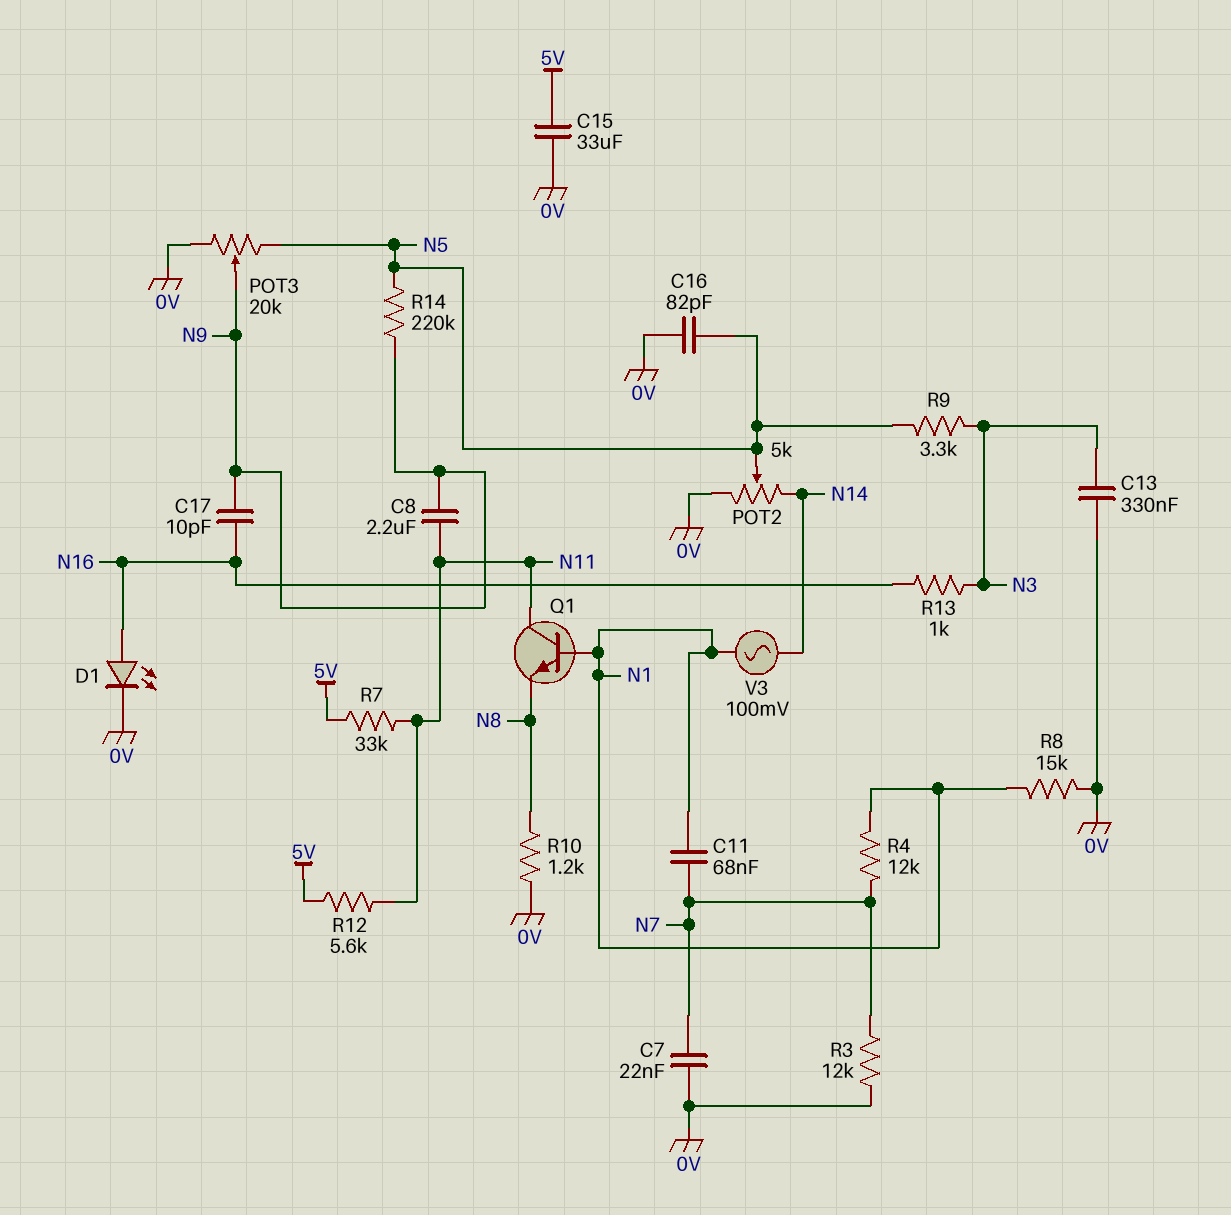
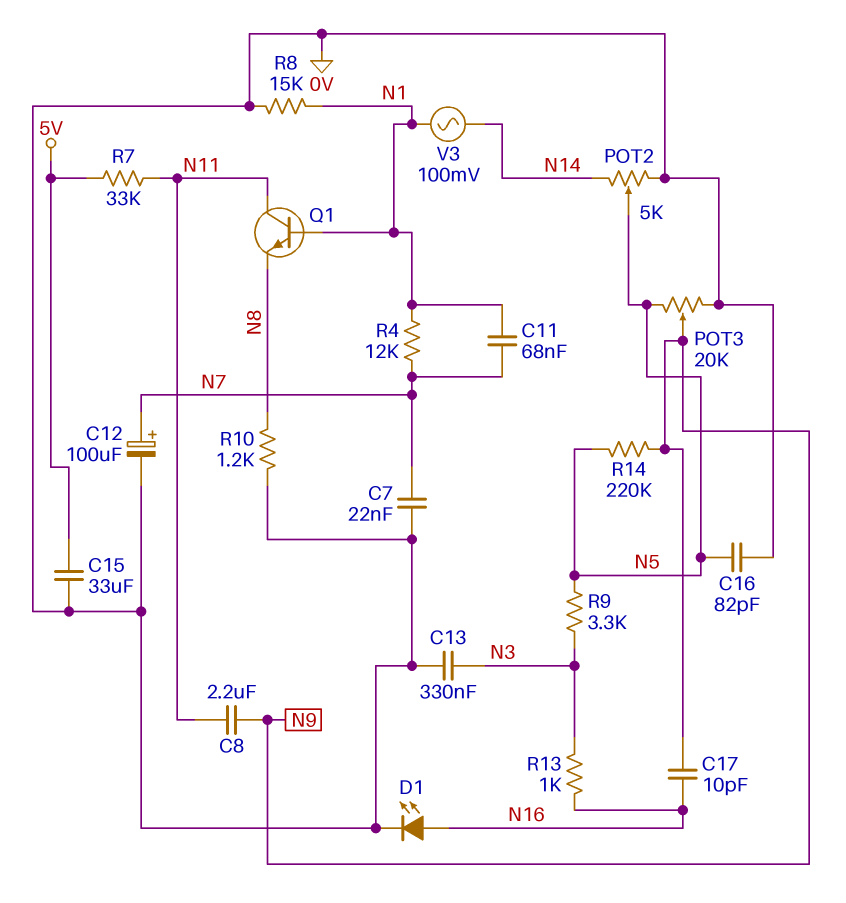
C12: none -> 100uF (plus N7, minus 0V)
R3: 12k (0V, N7) -> none
R12: 5.6k (5V, N11) -> none

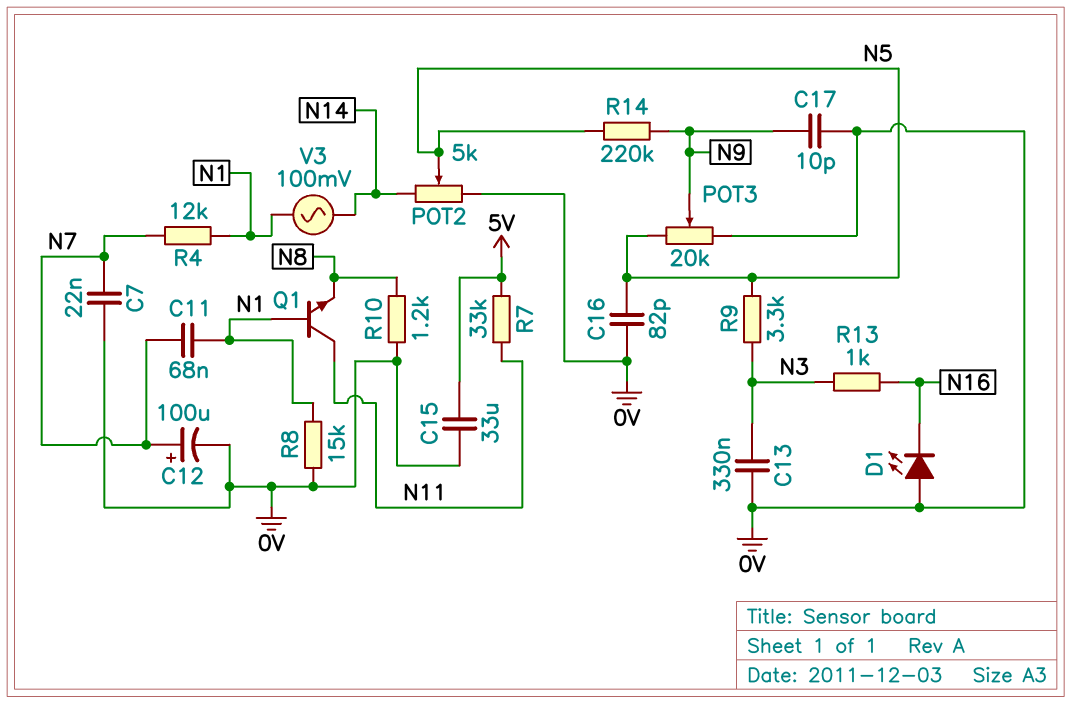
C8: 2.2uF (N9, N11) -> none
C17: 10pF (N9, N16) -> 10pF (0V, N9)
D1: LED (A N16, K 0V) -> LED (A 0V, K N16)

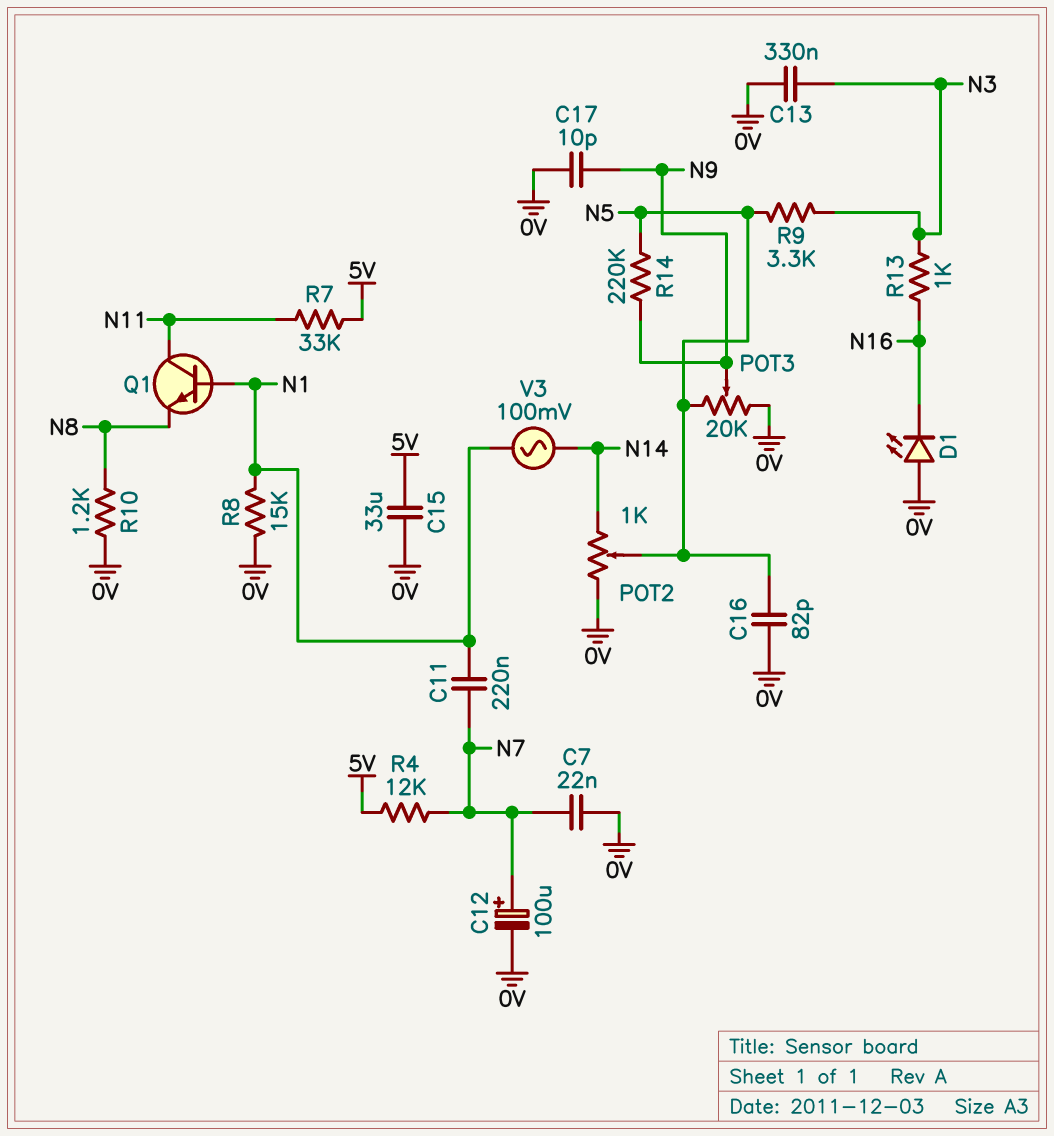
C11: 68nF (N1, N7) -> 220nF (N1, N7)
POT2: 5k (0V, N14, wiper N5) -> 1k (0V, N14, wiper N5)
R4: 12k (N1, N7) -> 12k (5V, N7)

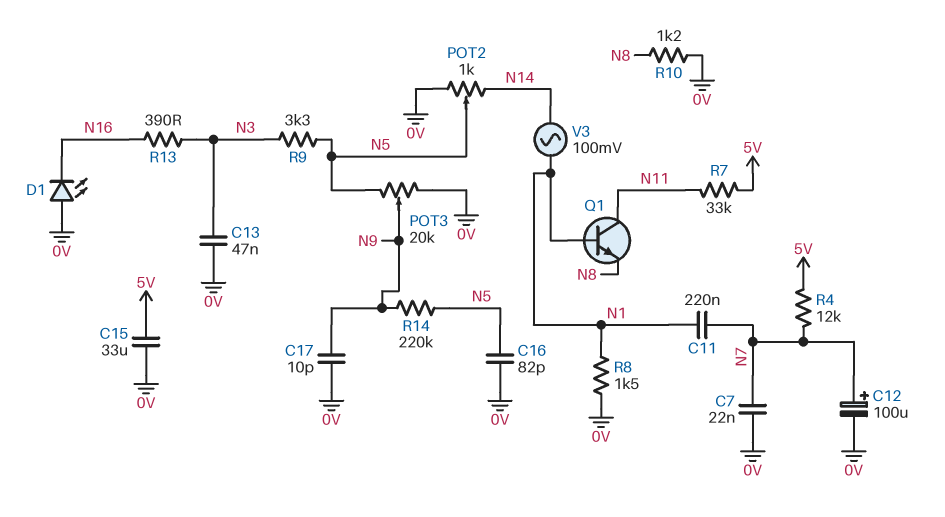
C13: 330nF (0V, N3) -> 47nF (0V, N3)
R8: 15k (0V, N1) -> 1.5k (0V, N1)
R13: 1k (N3, N16) -> 390 (N3, N16)

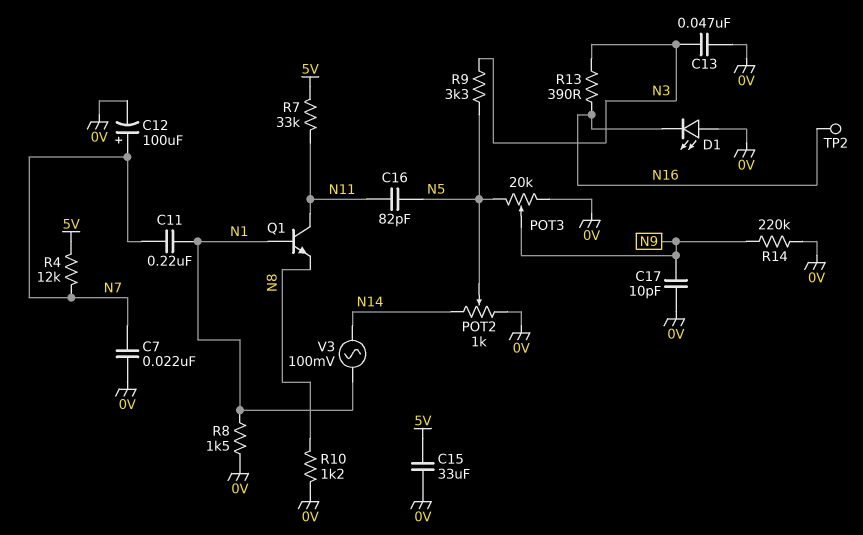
C16: 82pF (0V, N5) -> 82pF (N5, N11)
R14: 220k (N5, N9) -> 220k (0V, N9)
TP2: none -> test point (N16)

